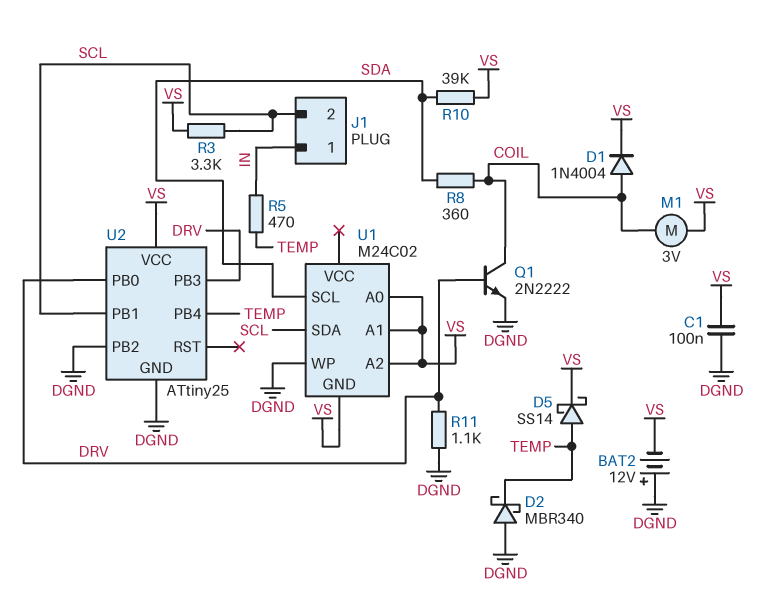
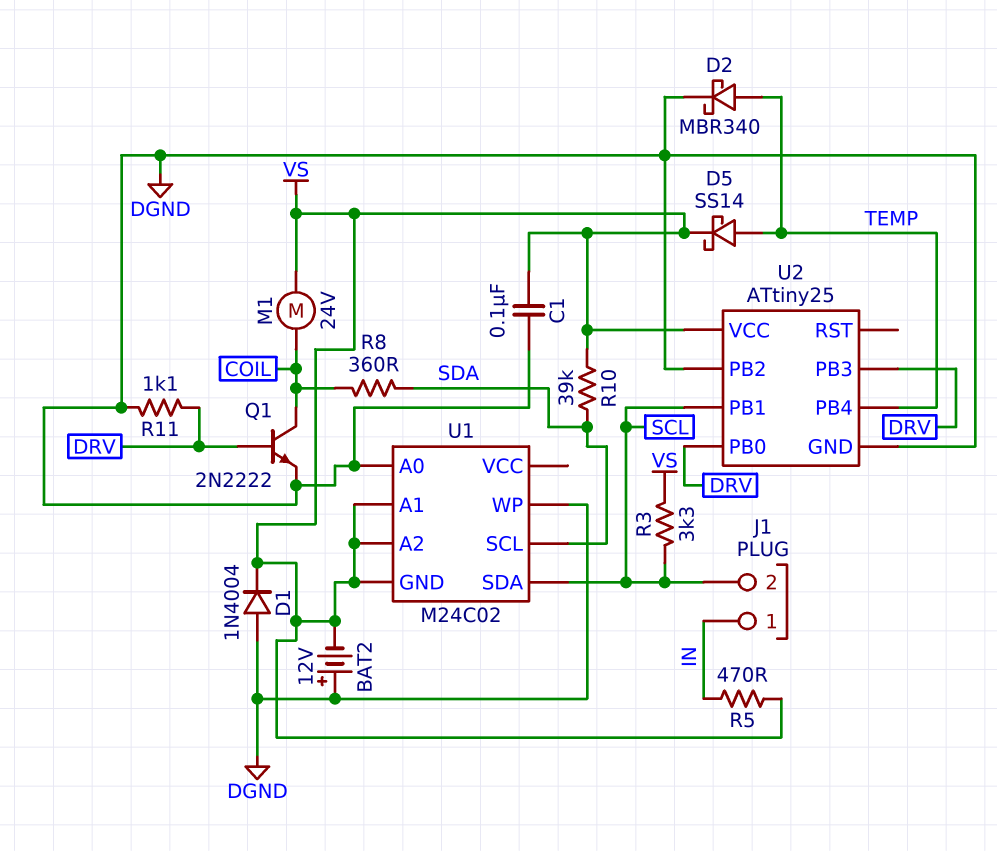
D1: diode 1N4004 (A COIL, K VS) -> diode 1N4004 (A DGND, K VS)
D2: schottky MBR340 (A DGND, K TEMP) -> schottky MBR340 (A TEMP, K DGND)
M1: motor 3V (COIL, VS) -> motor 24V (COIL, VS)
R5: 470 (IN, TEMP) -> 470 (IN, VS)
U1 pin A0: VS -> DGND

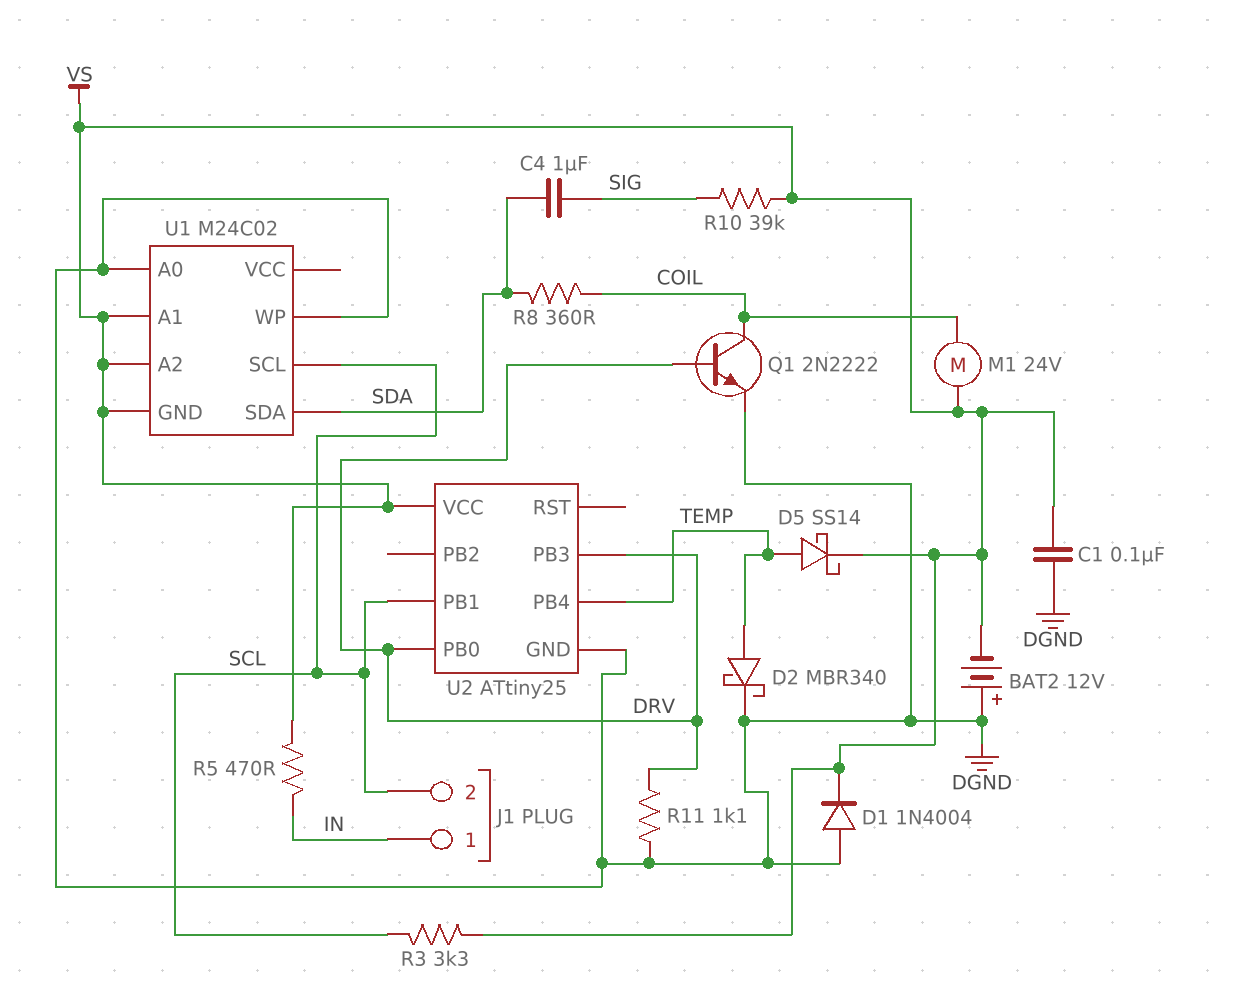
C4: none -> 1uF (SDA, SIG)
R10: 39k (SDA, VS) -> 39k (SIG, VS)
U1 pin SCL: SDA -> SCL
U1 pin SDA: SCL -> SDA
U2 pin PB2: DGND -> none

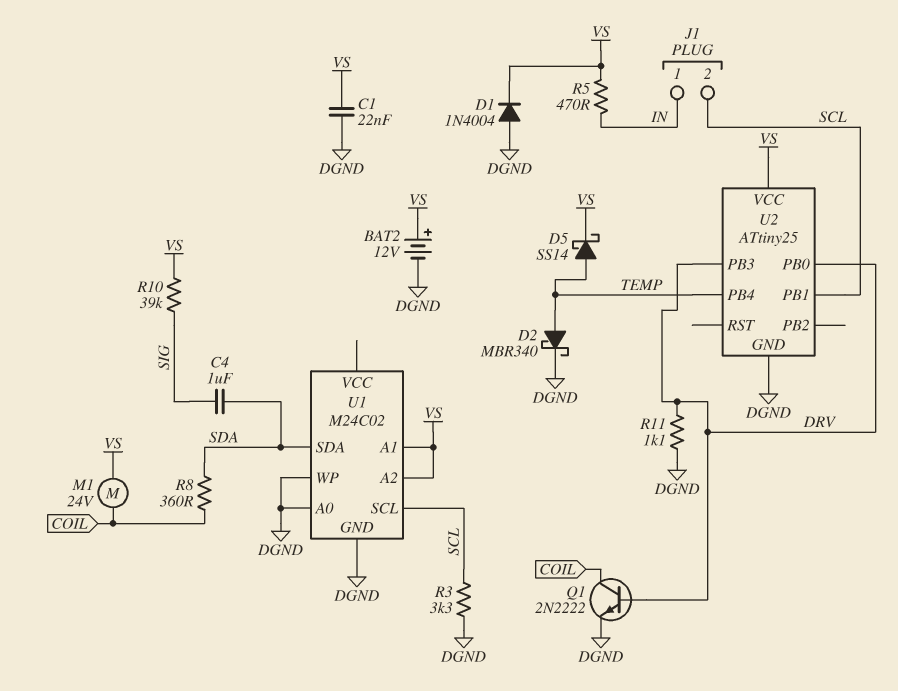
BAT2: 12V (plus DGND, minus VS) -> 12V (plus VS, minus DGND)
C1: 100nF (DGND, VS) -> 22nF (DGND, VS)
R3: 3.3k (SCL, VS) -> 3.3k (DGND, SCL)
U1 pin GND: VS -> DGND

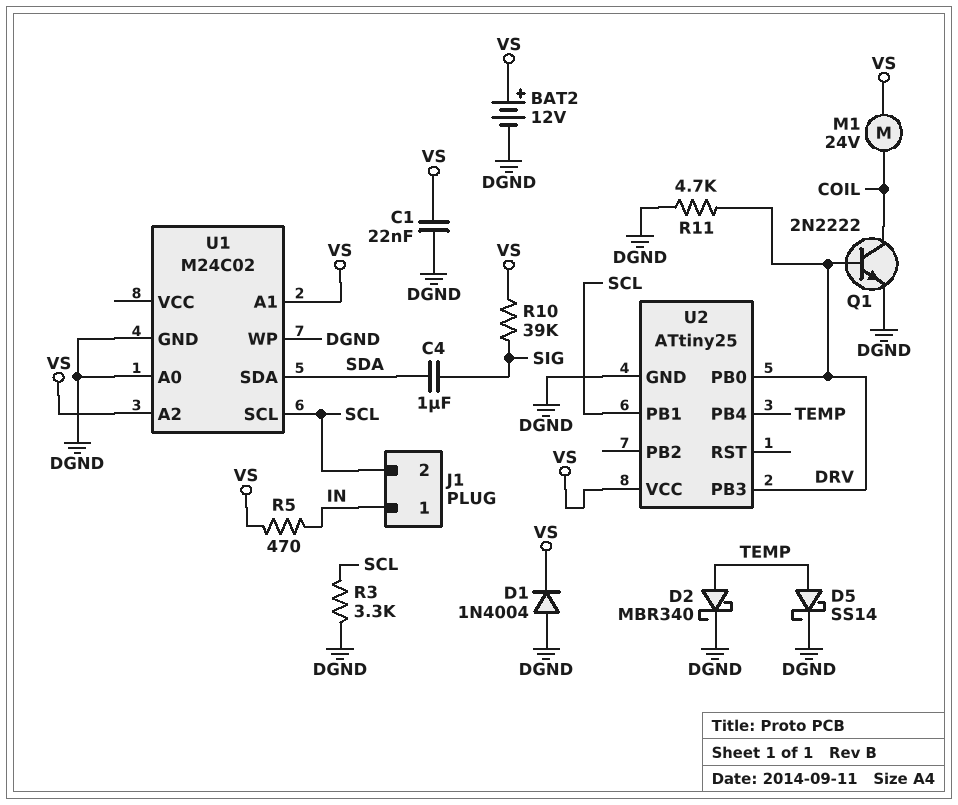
D5: schottky SS14 (A TEMP, K VS) -> schottky SS14 (A TEMP, K DGND)
R8: 360 (COIL, SDA) -> none
R11: 1.1k (DGND, DRV) -> 4.7k (DGND, DRV)

